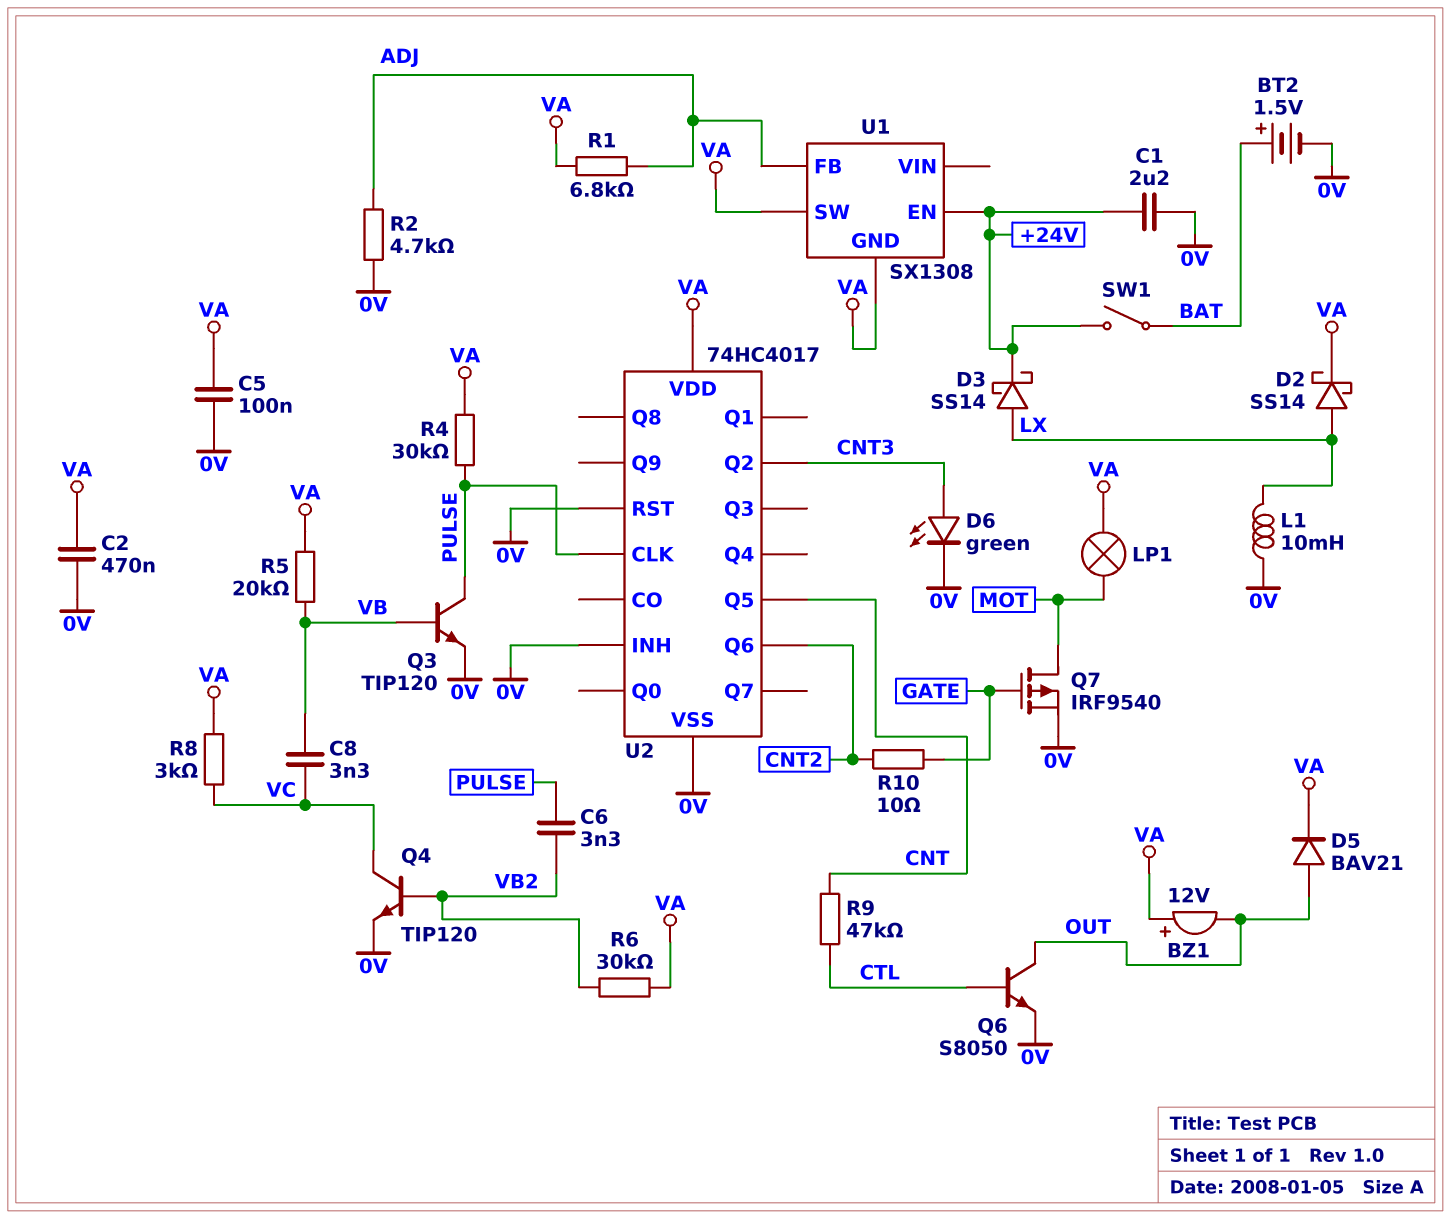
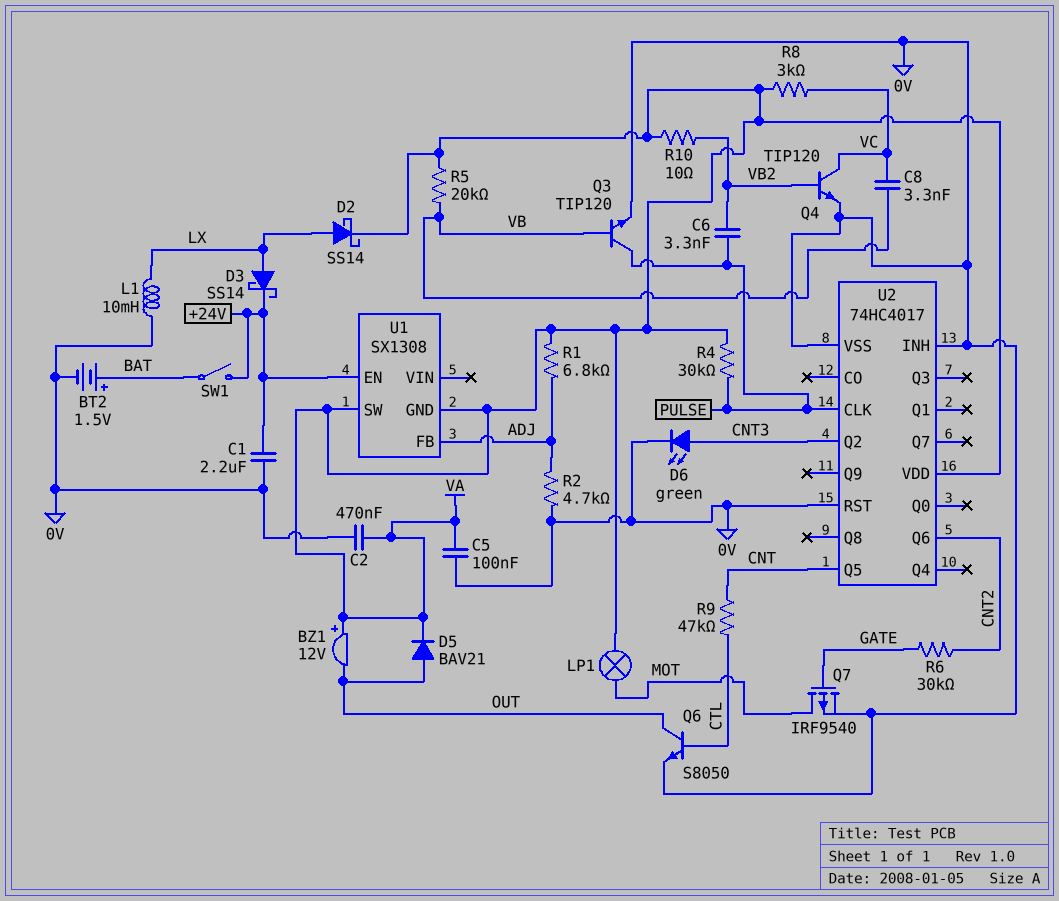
R6: 30k (VA, VB2) -> 30k (CNT2, GATE)
R10: 10 (CNT2, GATE) -> 10 (VA, VB2)

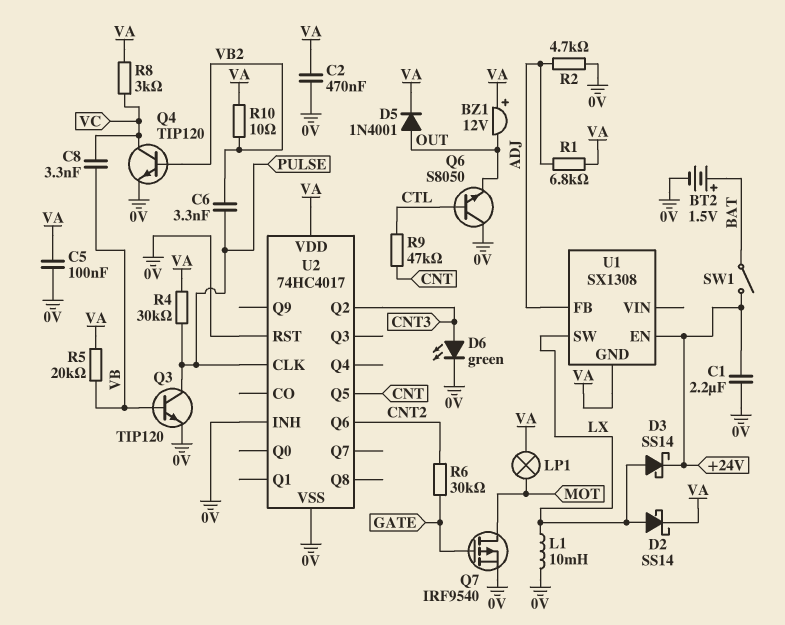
D5: diode BAV21 (A OUT, K VA) -> diode 1N4001 (A OUT, K VA)
Q6: NPN S8050 (B CTL, C OUT, E 0V) -> NPN S8050 (B CTL, C 0V, E OUT)
U1 pin SW: VA -> LX

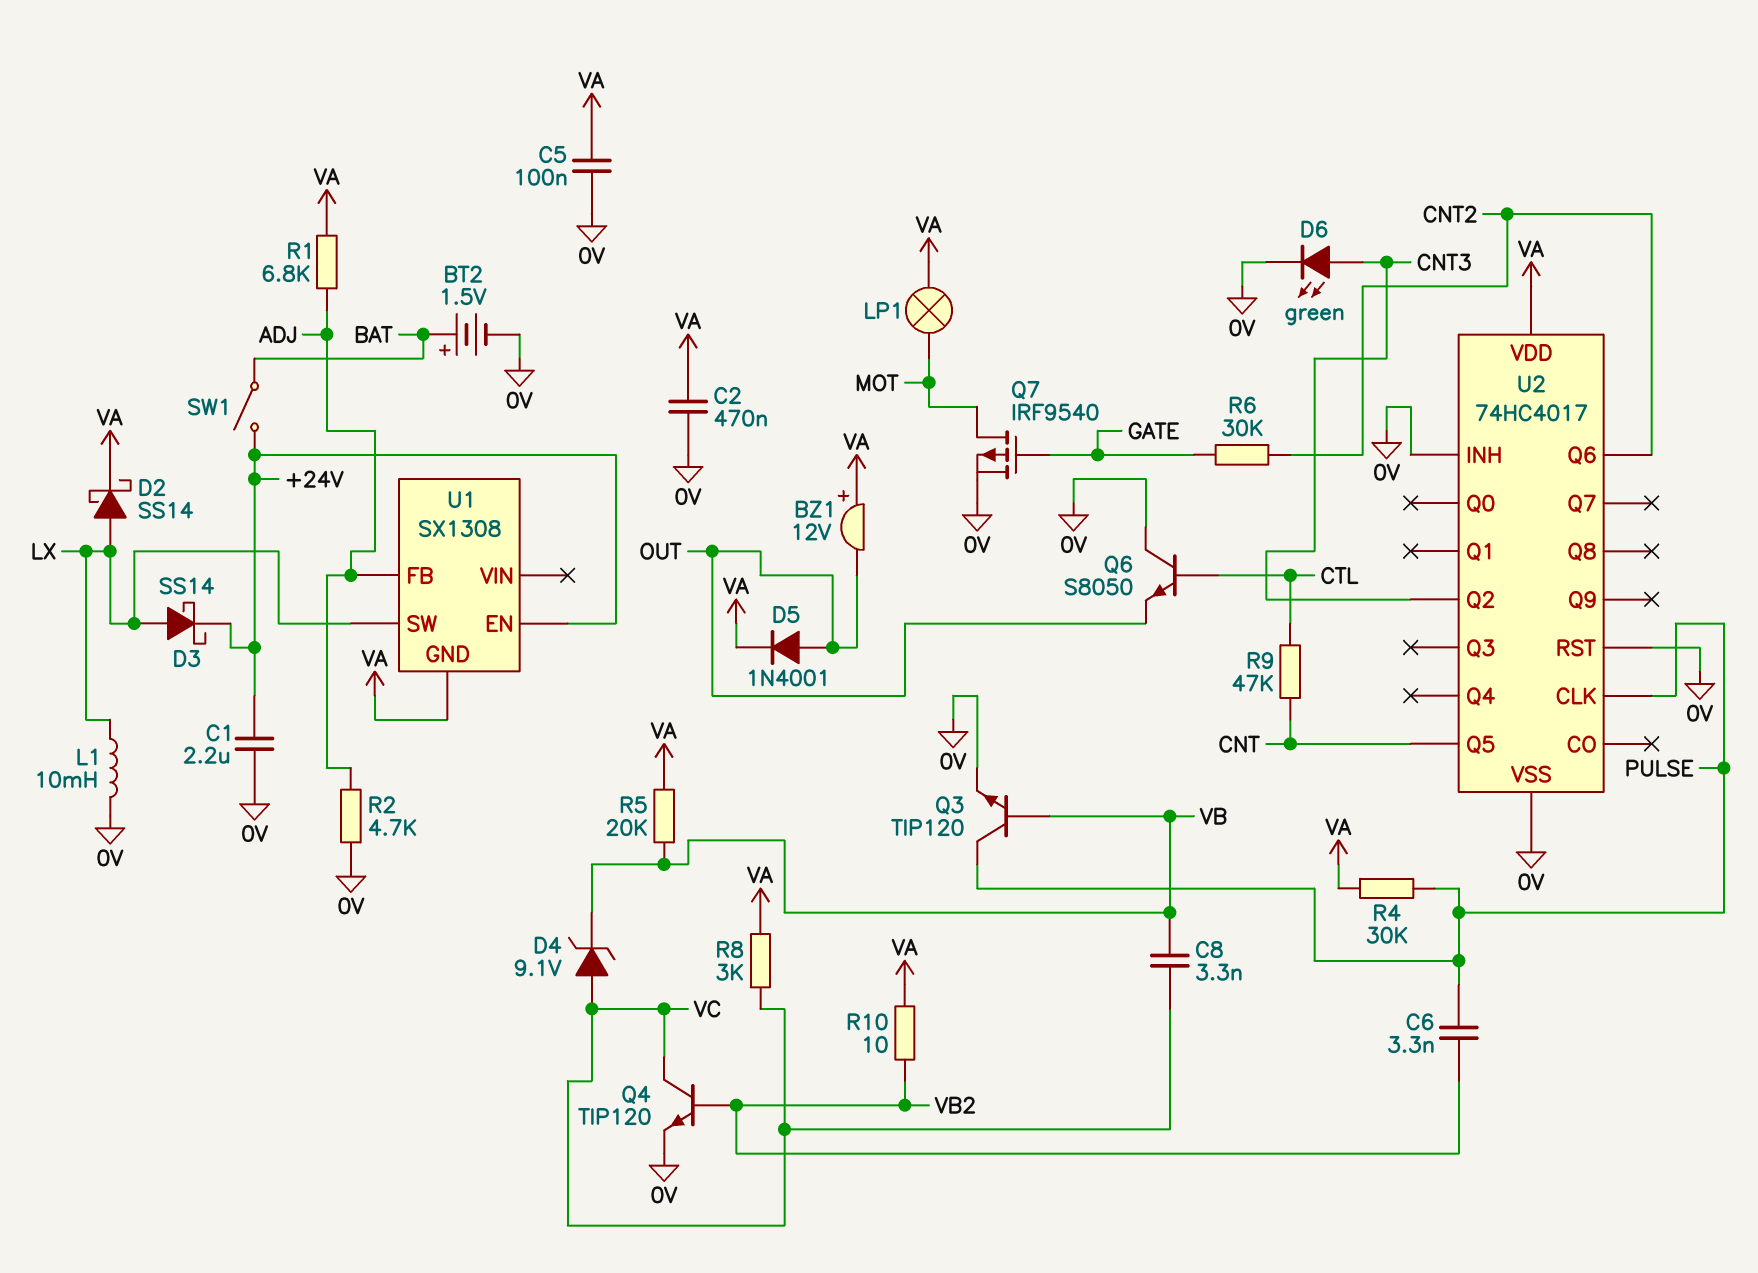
D4: none -> zener 9.1V (A VC, K VB)

